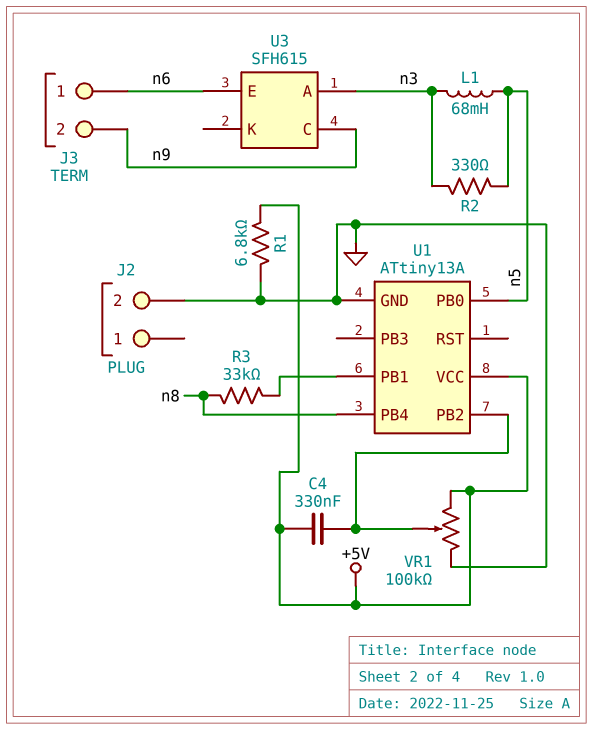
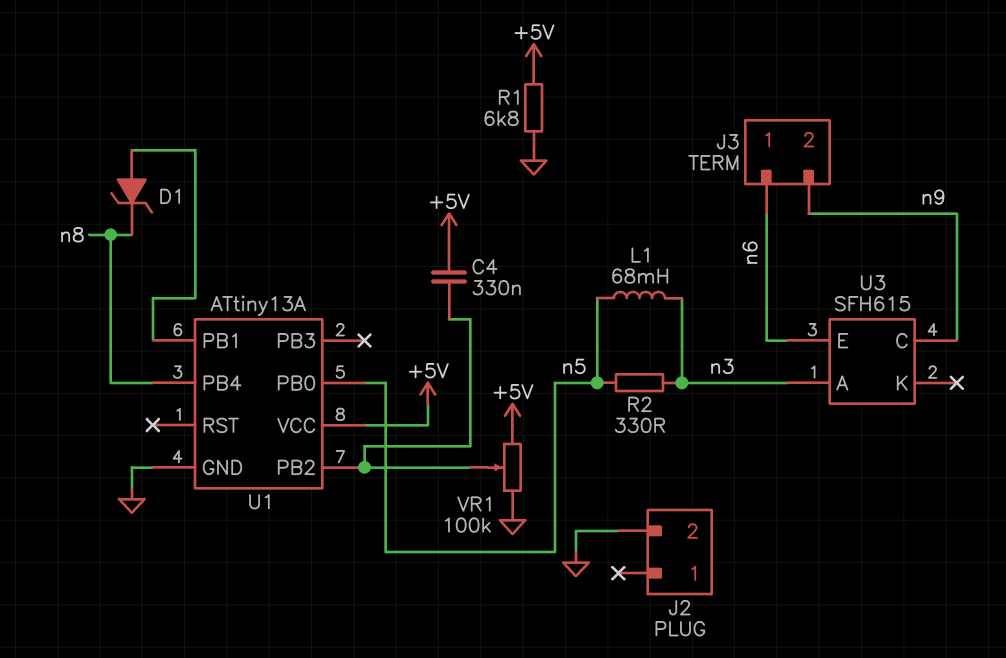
D1: none -> zener (A U1/PB1, K n8)
R3: 33k (U1/PB1, n8) -> none

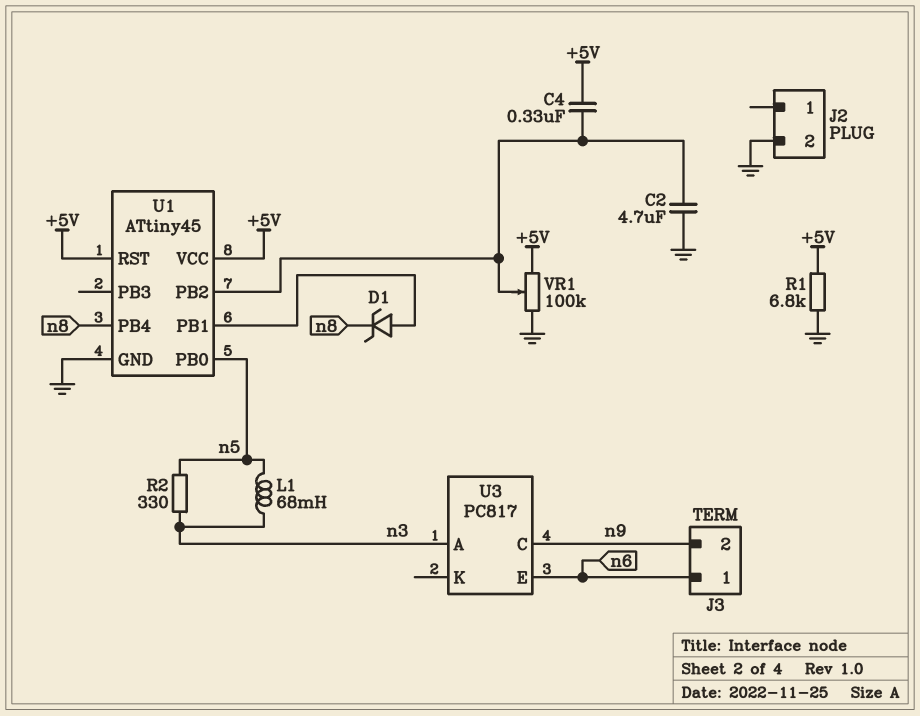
C2: none -> 4.7uF (GND, U1/PB2)
U1: ATtiny13A -> ATtiny45
U1 pin RST: none -> +5V
U3: SFH615 -> PC817

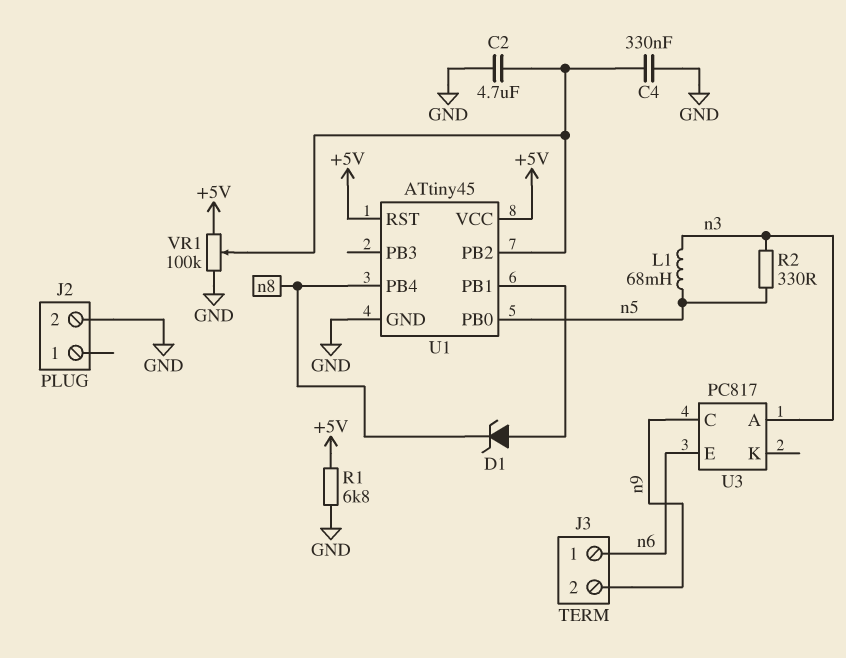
C4: 330nF (+5V, U1/PB2) -> 330nF (GND, U1/PB2)

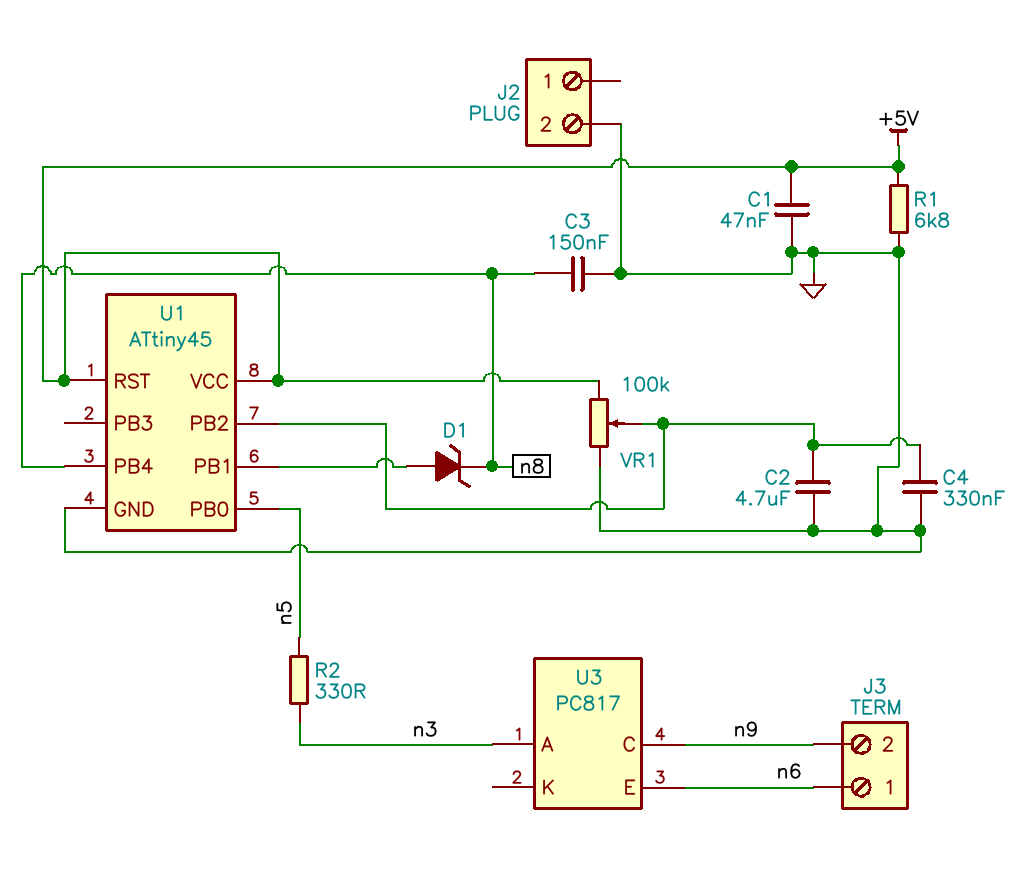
C1: none -> 47nF (+5V, GND)
C3: none -> 150nF (GND, n8)
L1: 68mH (n3, n5) -> none

